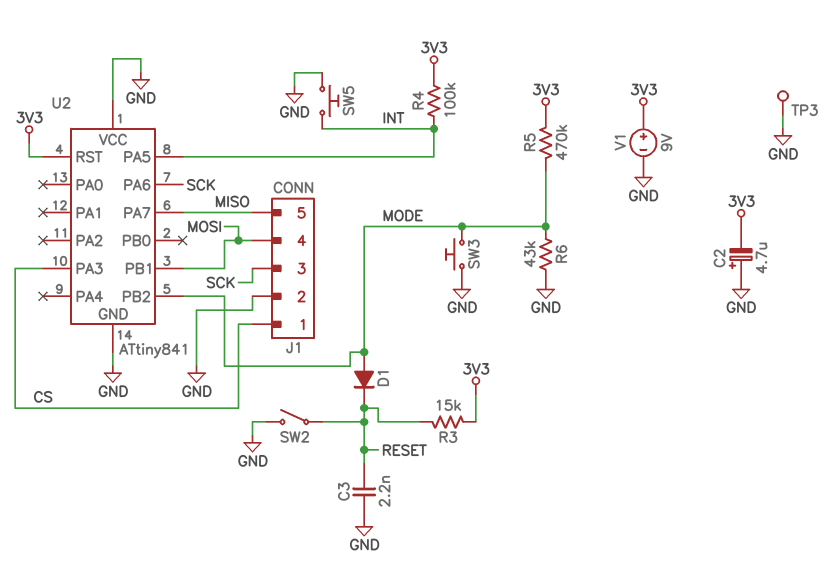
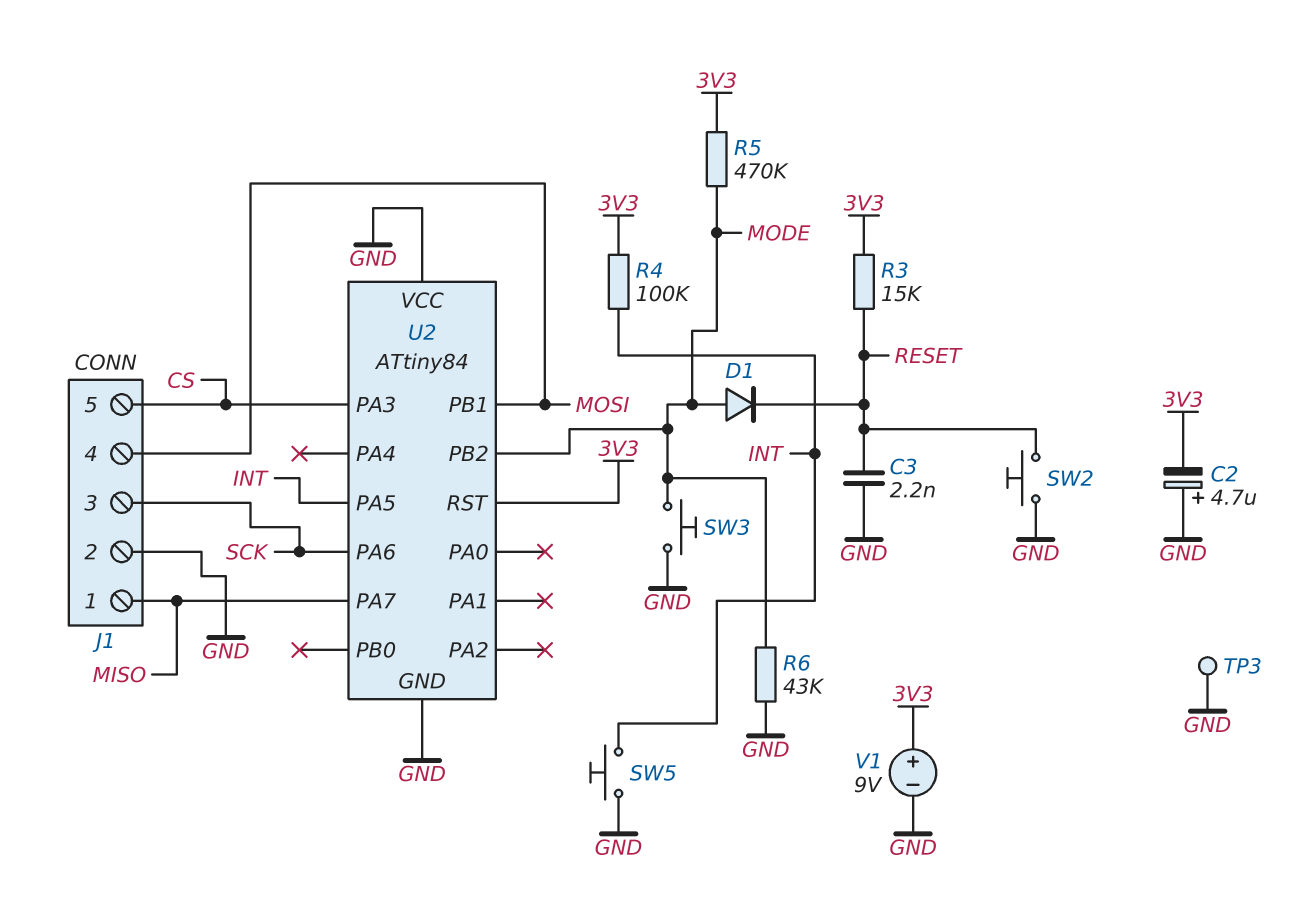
J1 pin 1: CS -> MISO
J1 pin 5: MISO -> CS
SW2: switch (GND, RESET) -> button (GND, RESET)
U2: ATtiny841 -> ATtiny84

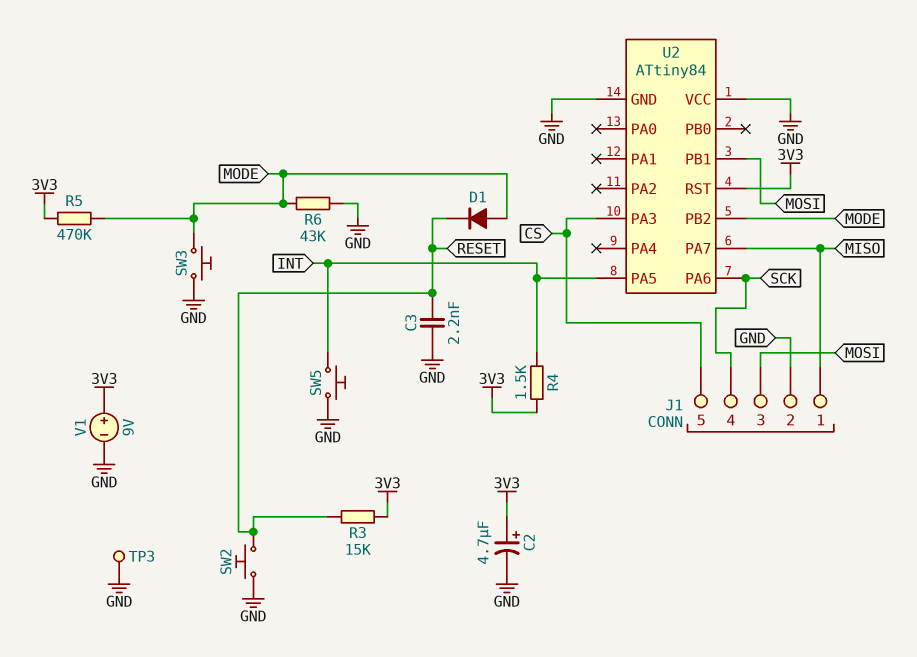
C2: 4.7uF (plus GND, minus 3V3) -> 4.7uF (plus 3V3, minus GND)
J1 pin 3: SCK -> MOSI
J1 pin 4: MOSI -> SCK
R4: 100k (3V3, INT) -> 1.5k (3V3, INT)

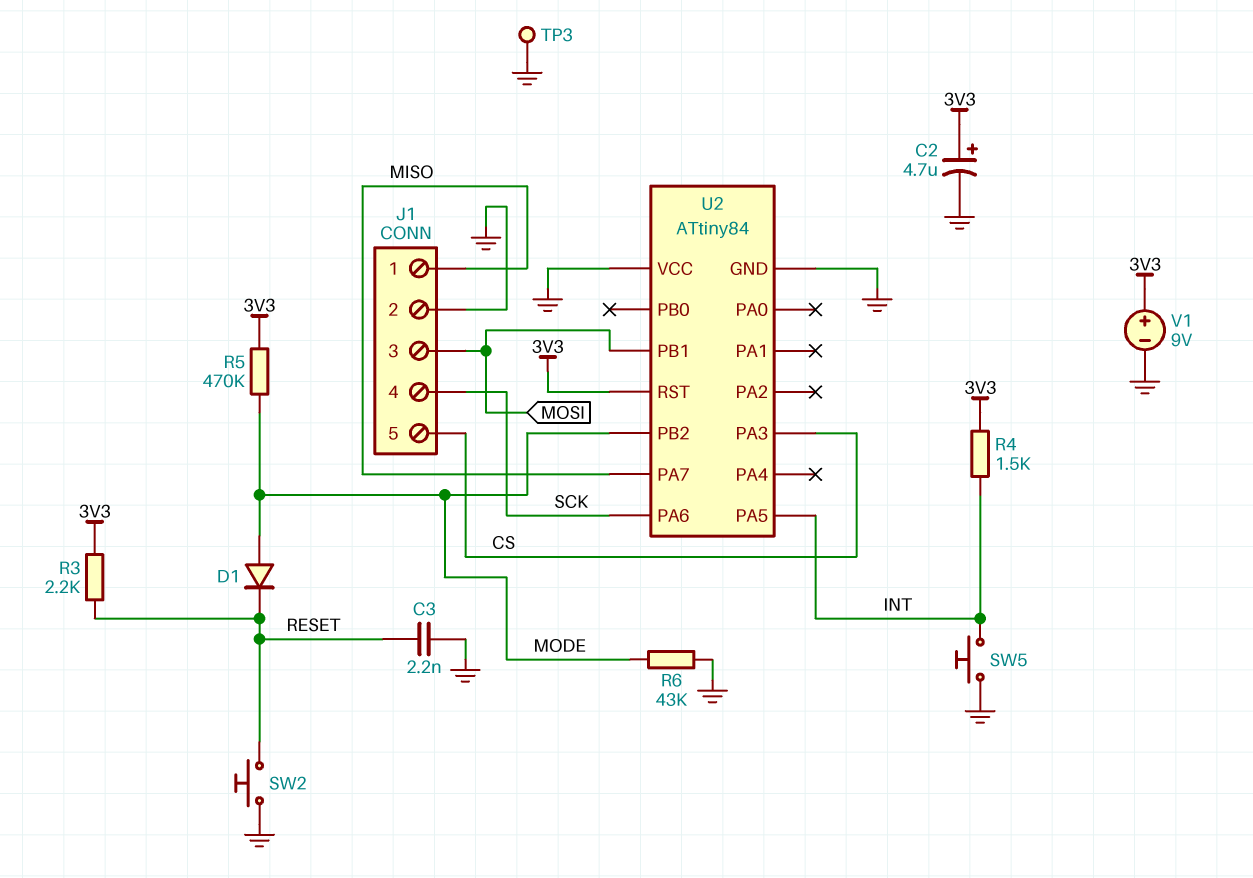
R3: 15k (3V3, RESET) -> 2.2k (3V3, RESET)
SW3: button (GND, MODE) -> none

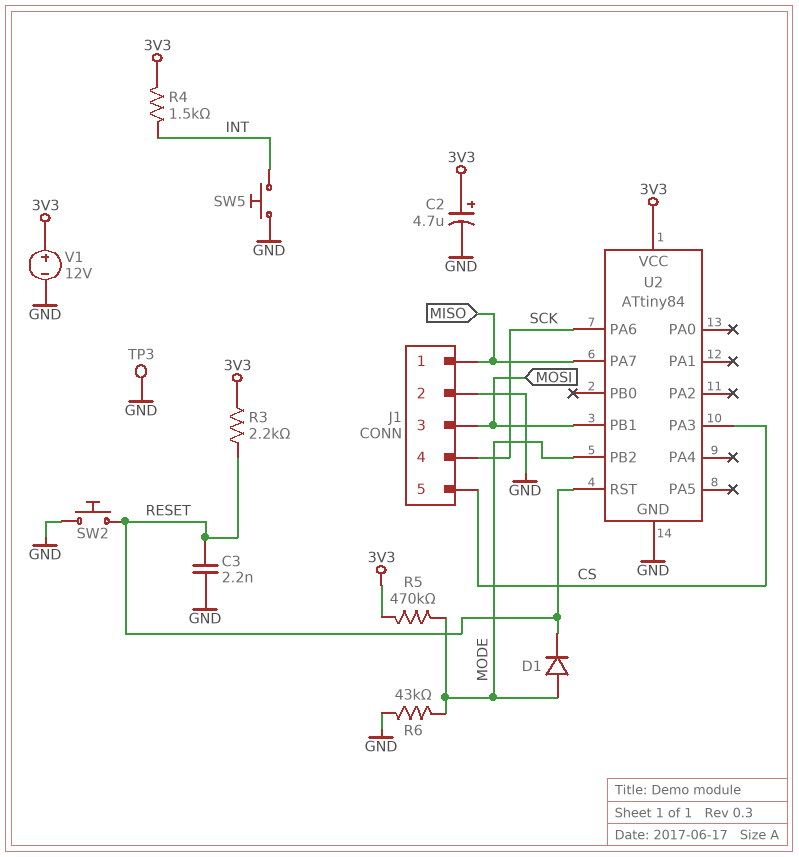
U2 pin PA5: INT -> none
U2 pin RST: 3V3 -> RESET
U2 pin VCC: GND -> 3V3
V1: 9V (plus 3V3, minus GND) -> 12V (plus 3V3, minus GND)

